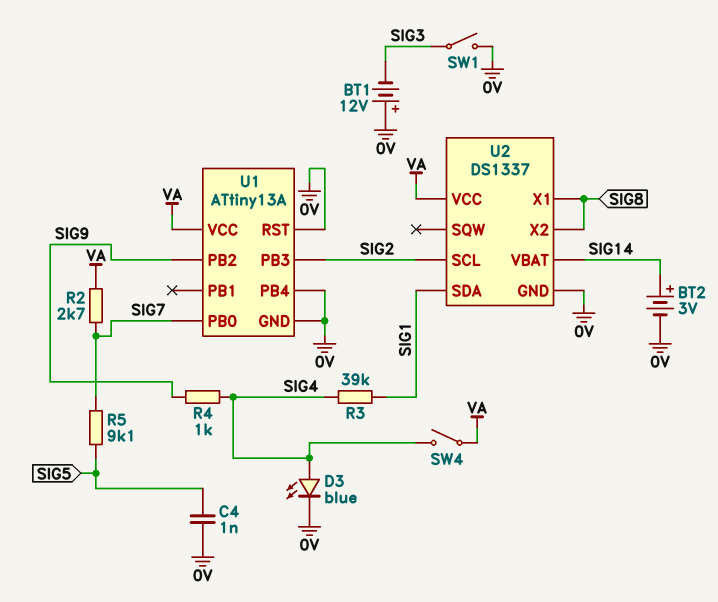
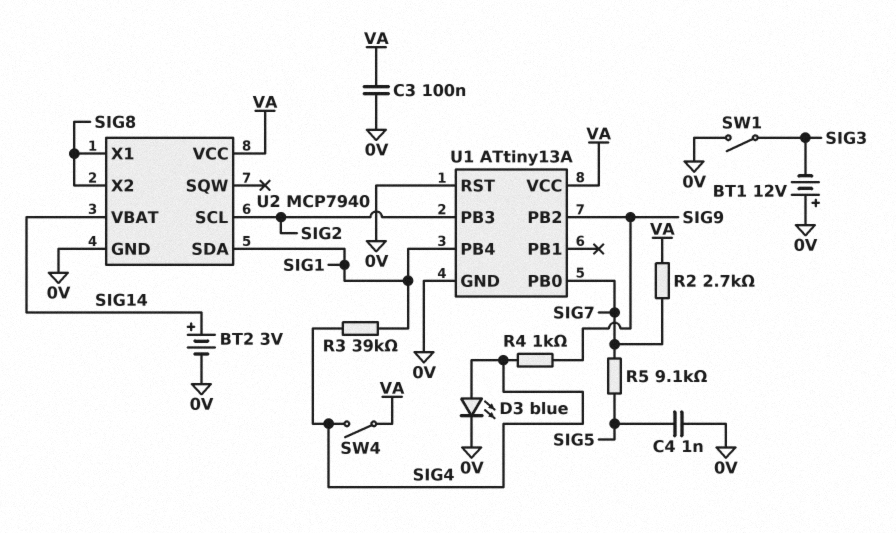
C3: none -> 100nF (0V, VA)
U1 pin PB4: 0V -> SIG1
U2: DS1337 -> MCP7940

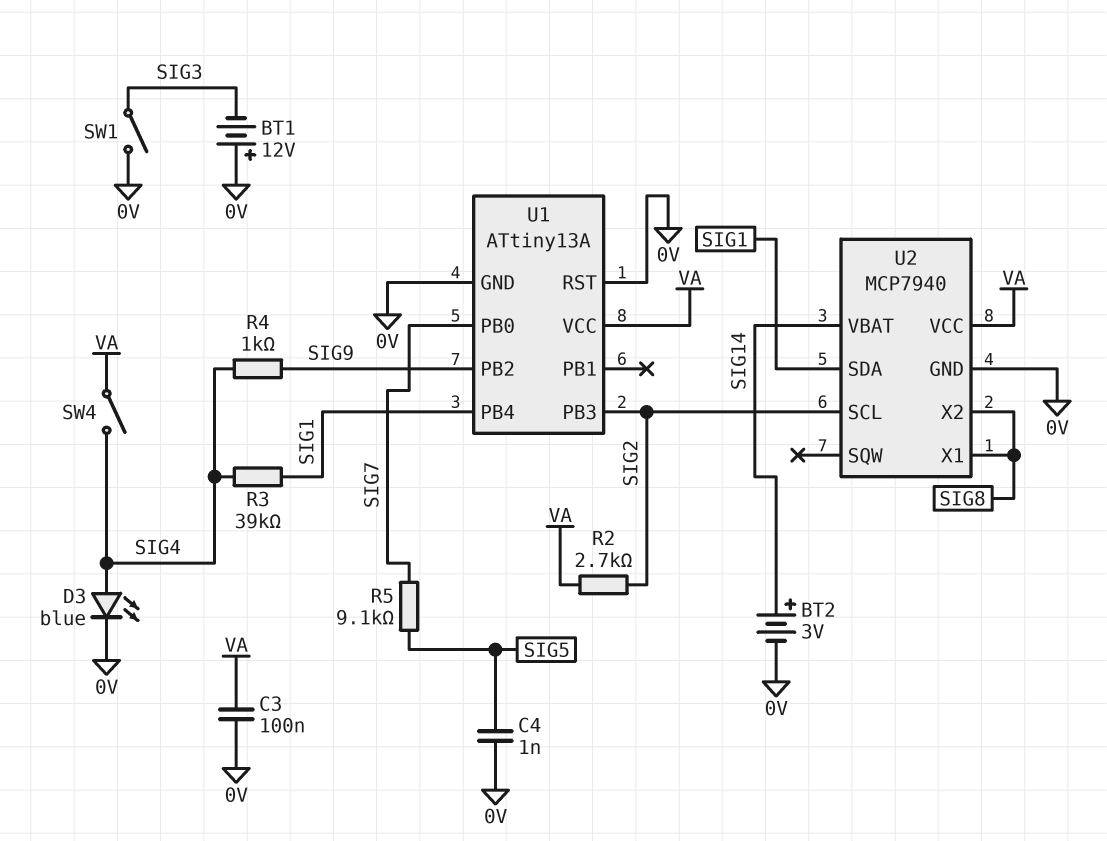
R2: 2.7k (SIG7, VA) -> 2.7k (SIG2, VA)

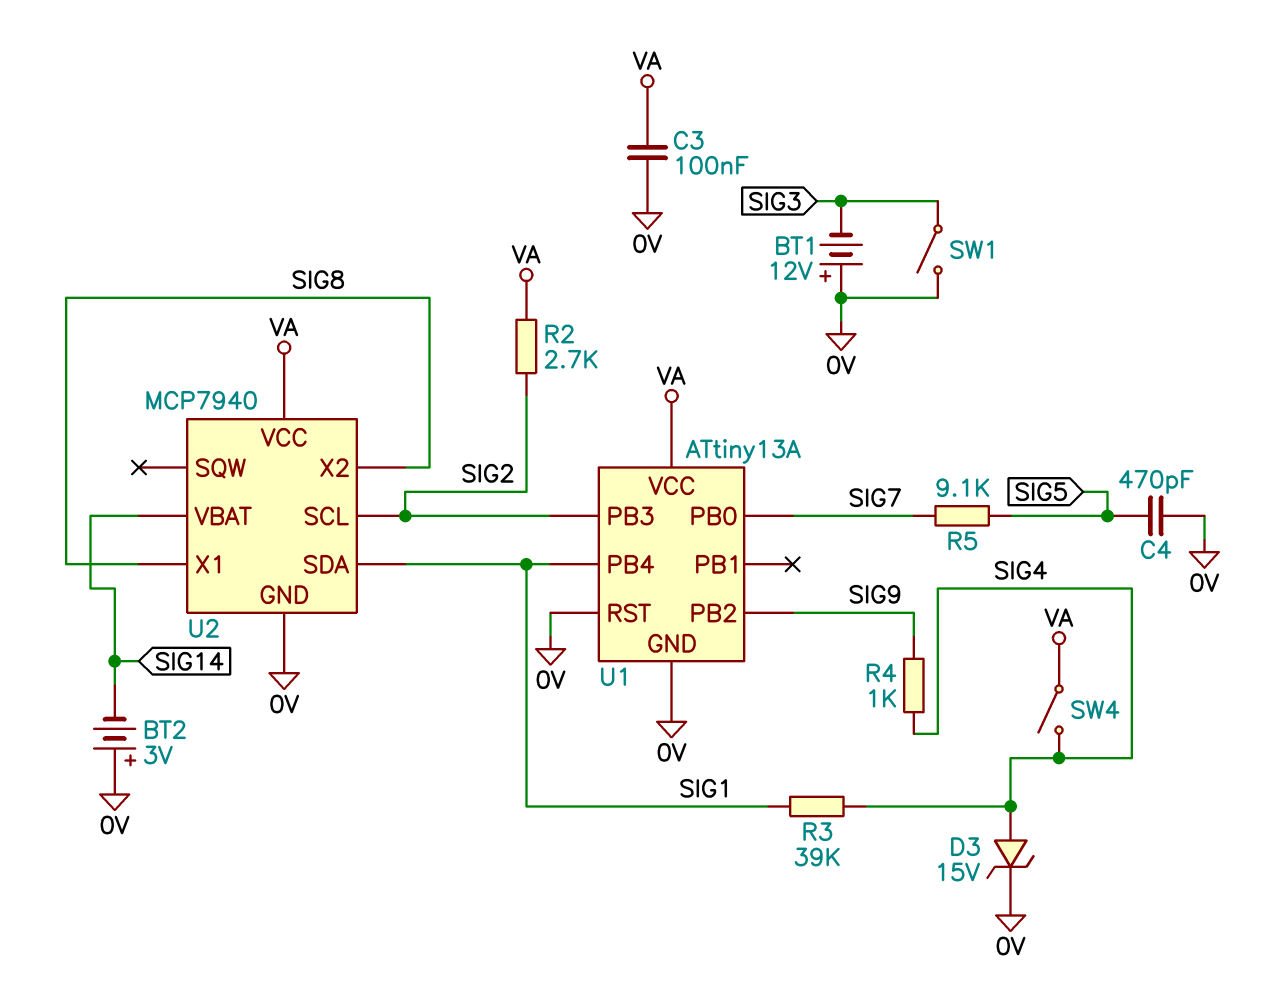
BT2: 3V (plus SIG14, minus 0V) -> 3V (plus 0V, minus SIG14)
C4: 1nF (0V, SIG5) -> 470pF (0V, SIG5)
D3: LED blue (A SIG4, K 0V) -> zener 15V (A SIG4, K 0V)

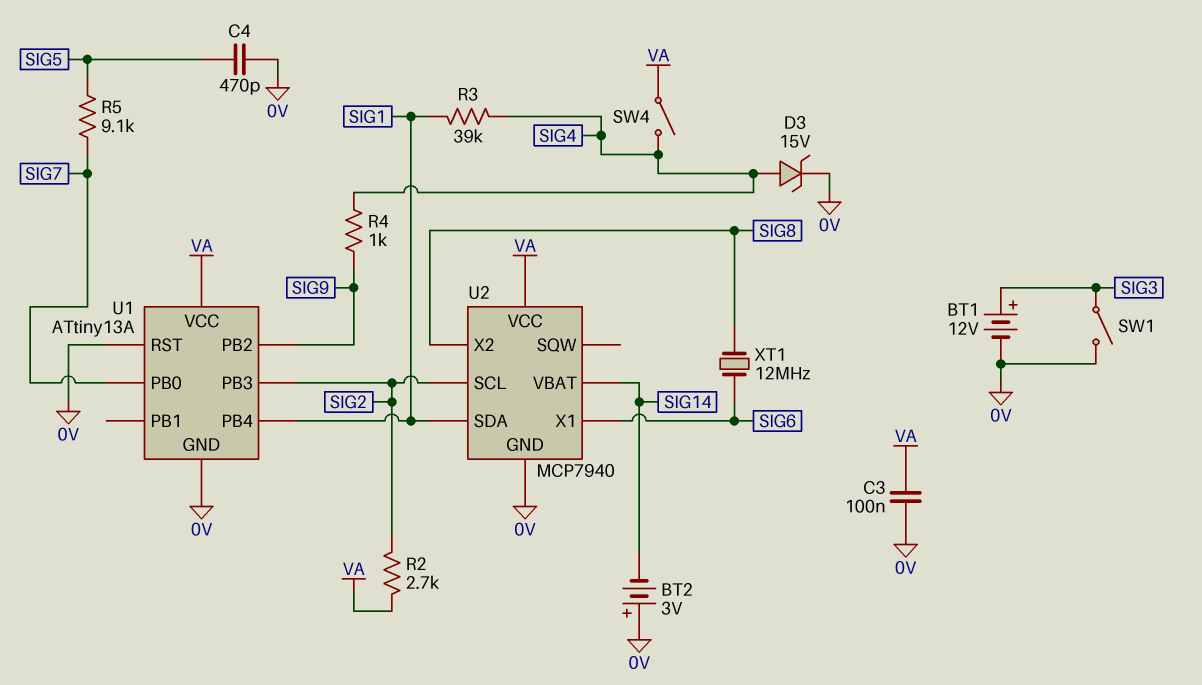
BT1: 12V (plus 0V, minus SIG3) -> 12V (plus SIG3, minus 0V)
U2 pin X1: SIG8 -> SIG6
XT1: none -> 12MHz (SIG6, SIG8)

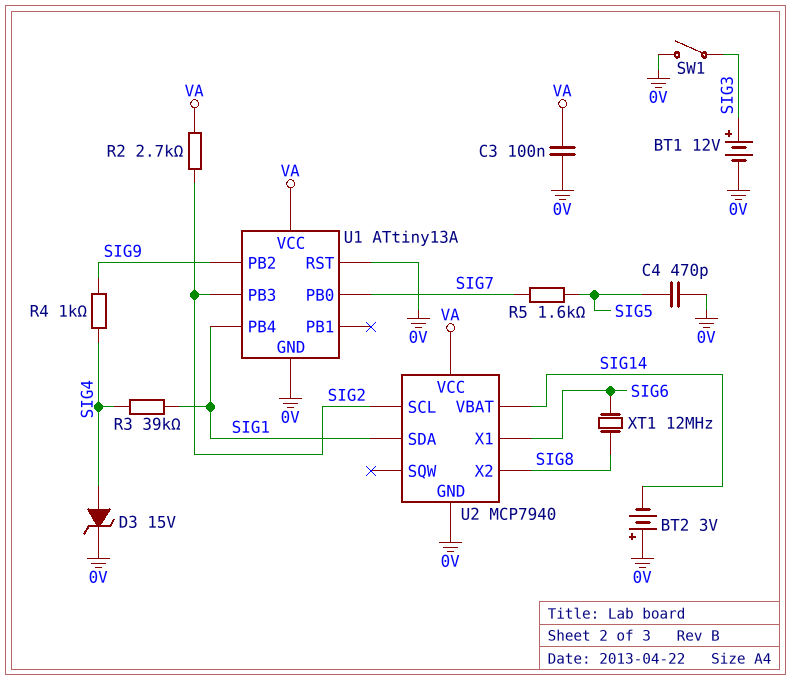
R5: 9.1k (SIG5, SIG7) -> 1.6k (SIG5, SIG7)
SW4: switch (SIG4, VA) -> none

